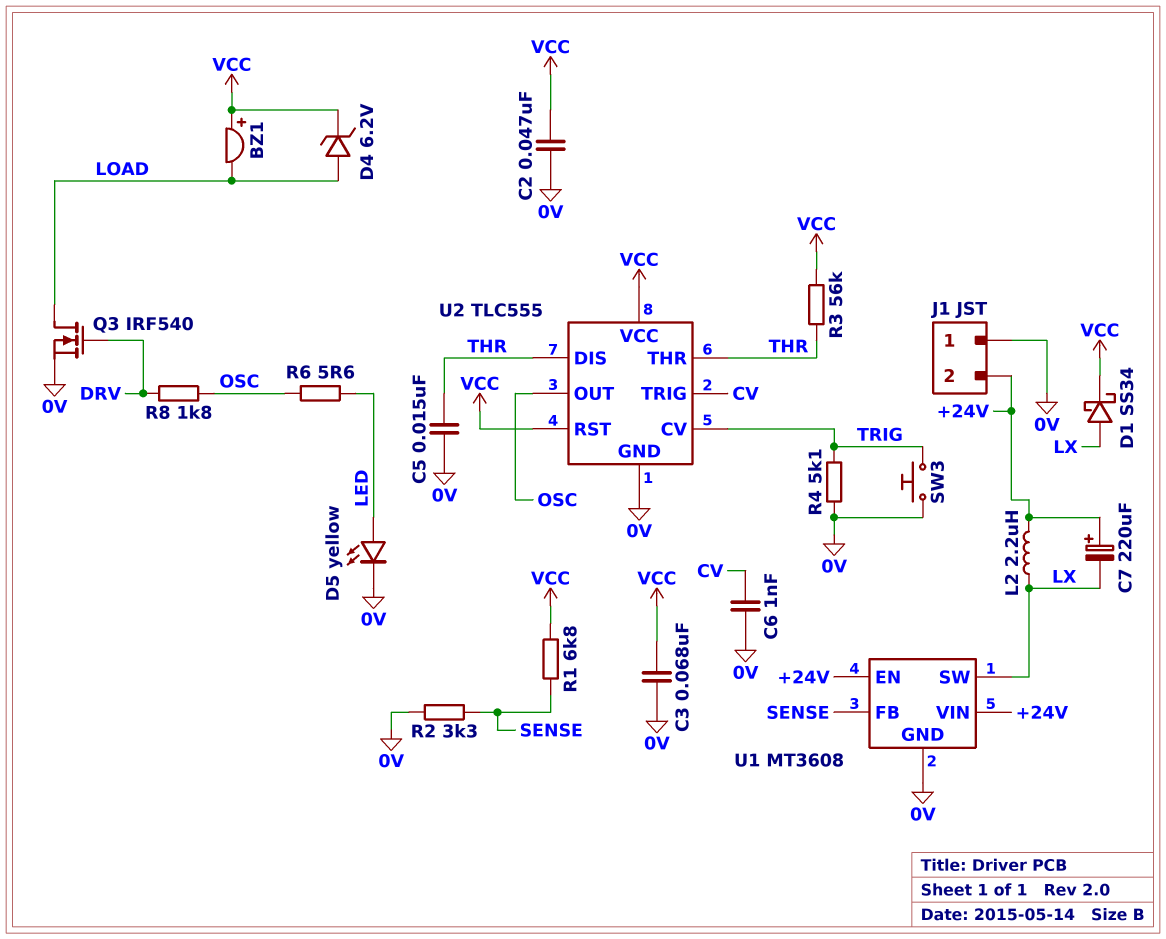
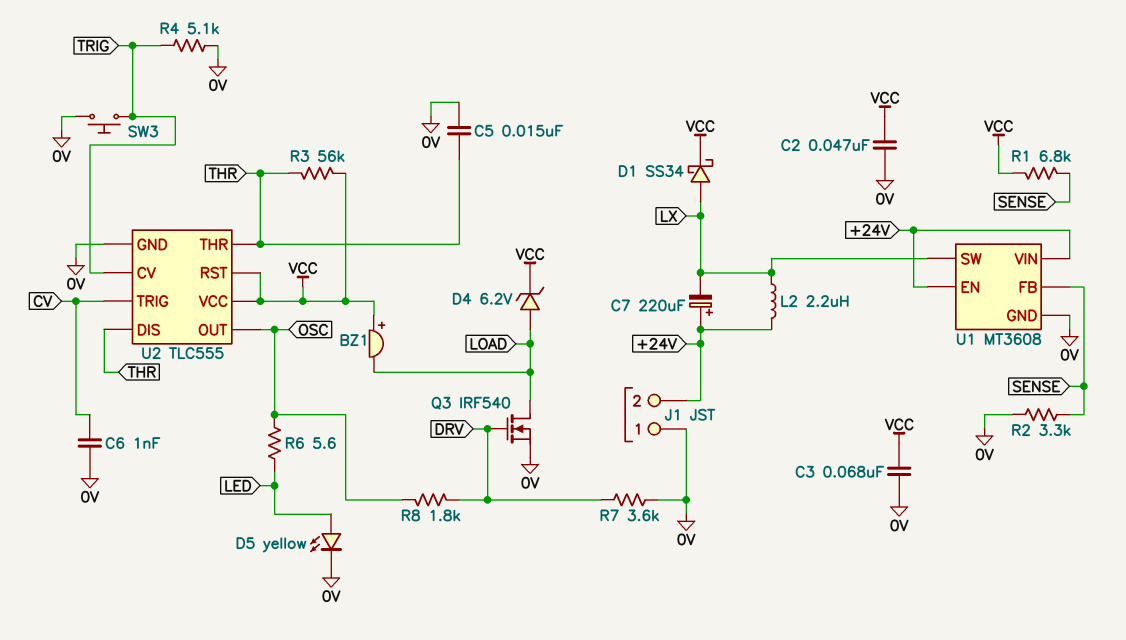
R7: none -> 3.6k (0V, DRV)

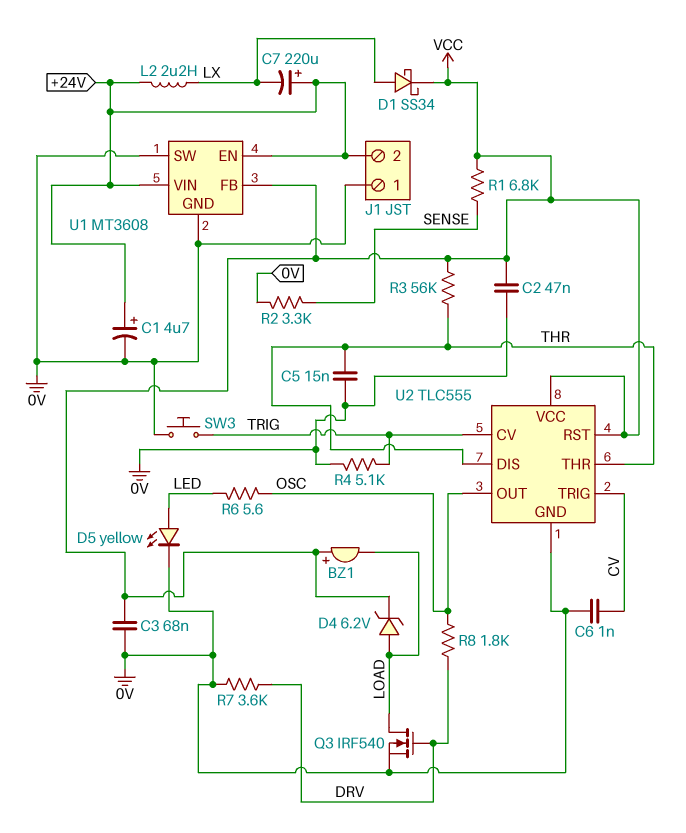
C1: none -> 4.7uF (plus +24V, minus 0V)
U1 pin FB: SENSE -> VCC
U1 pin SW: LX -> 0V

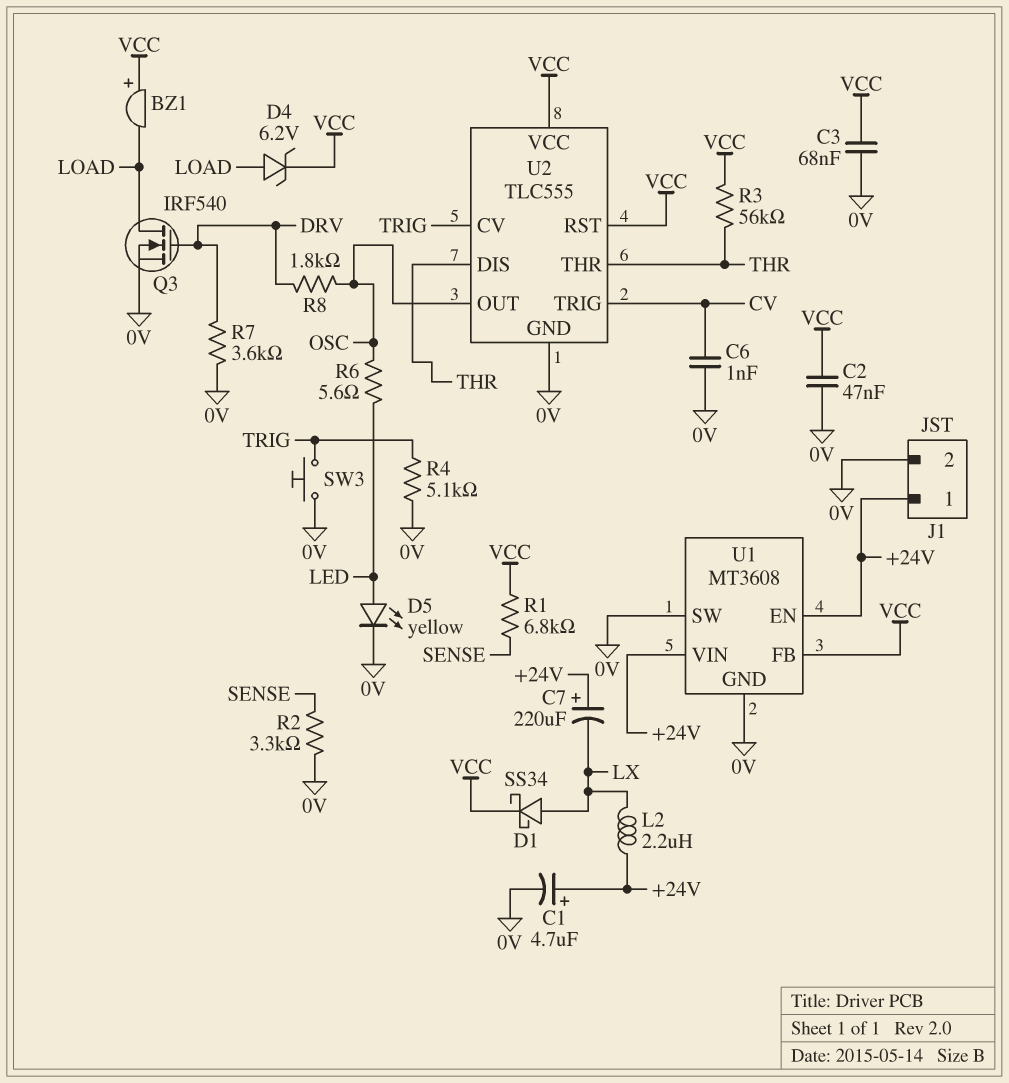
C5: 15nF (0V, THR) -> none
J1 pin 1: 0V -> +24V
J1 pin 2: +24V -> 0V

